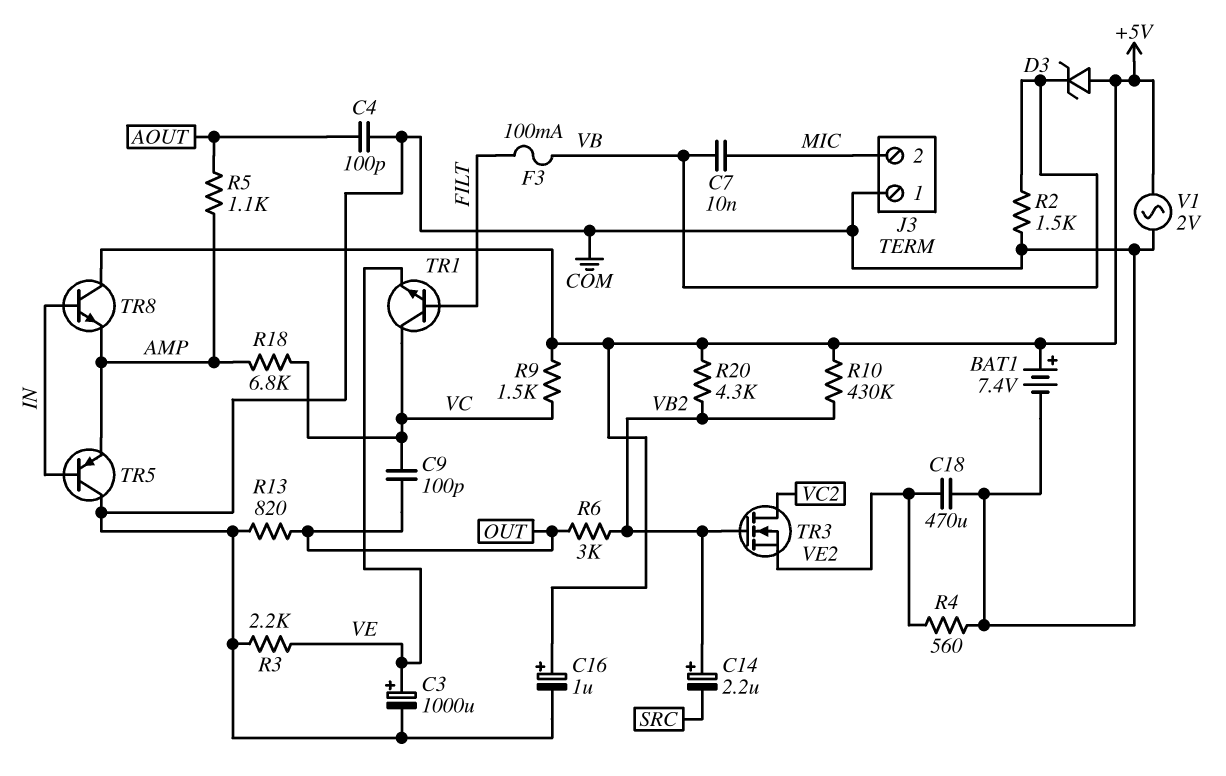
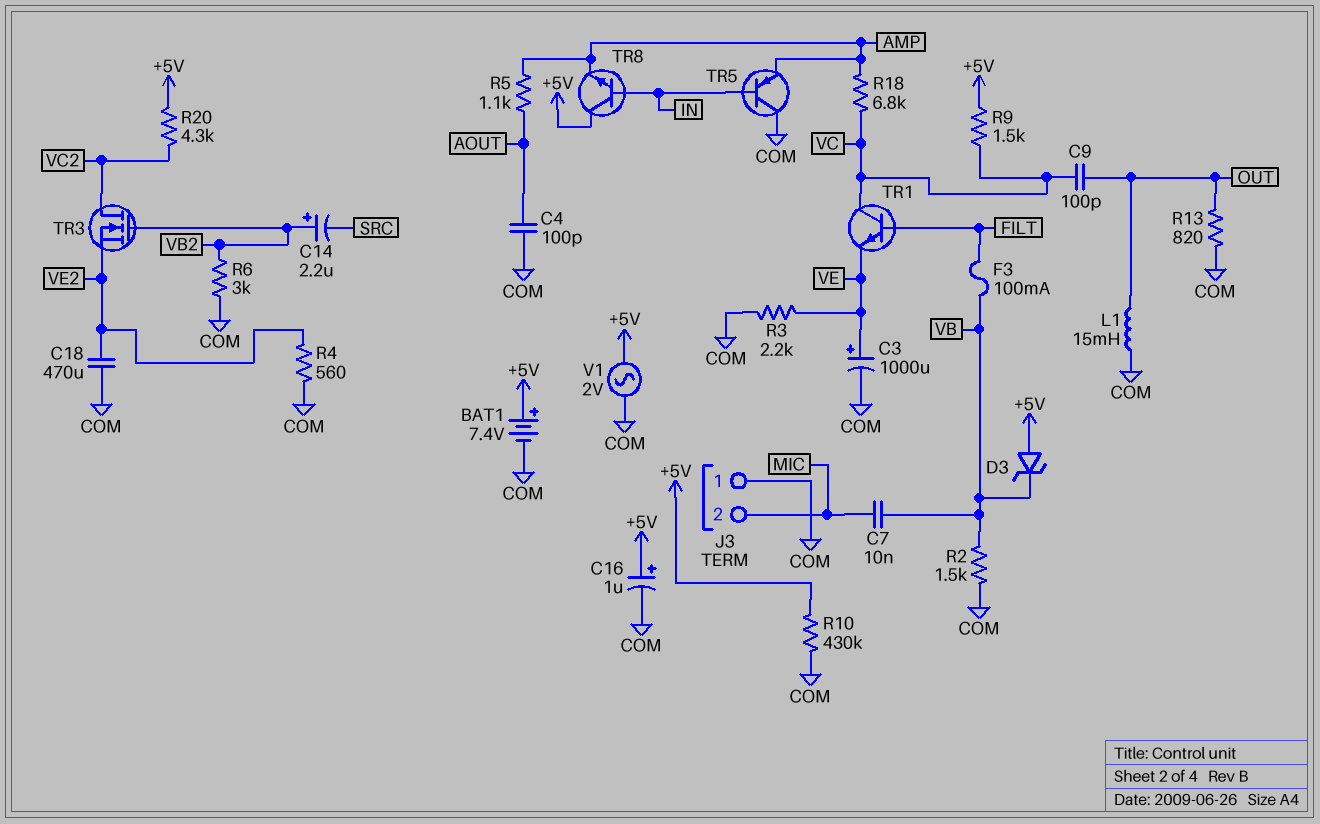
L1: none -> 15mH (COM, OUT)
R6: 3k (OUT, VB2) -> 3k (COM, VB2)
R10: 430k (+5V, VB2) -> 430k (+5V, COM)
R20: 4.3k (+5V, VB2) -> 4.3k (+5V, VC2)

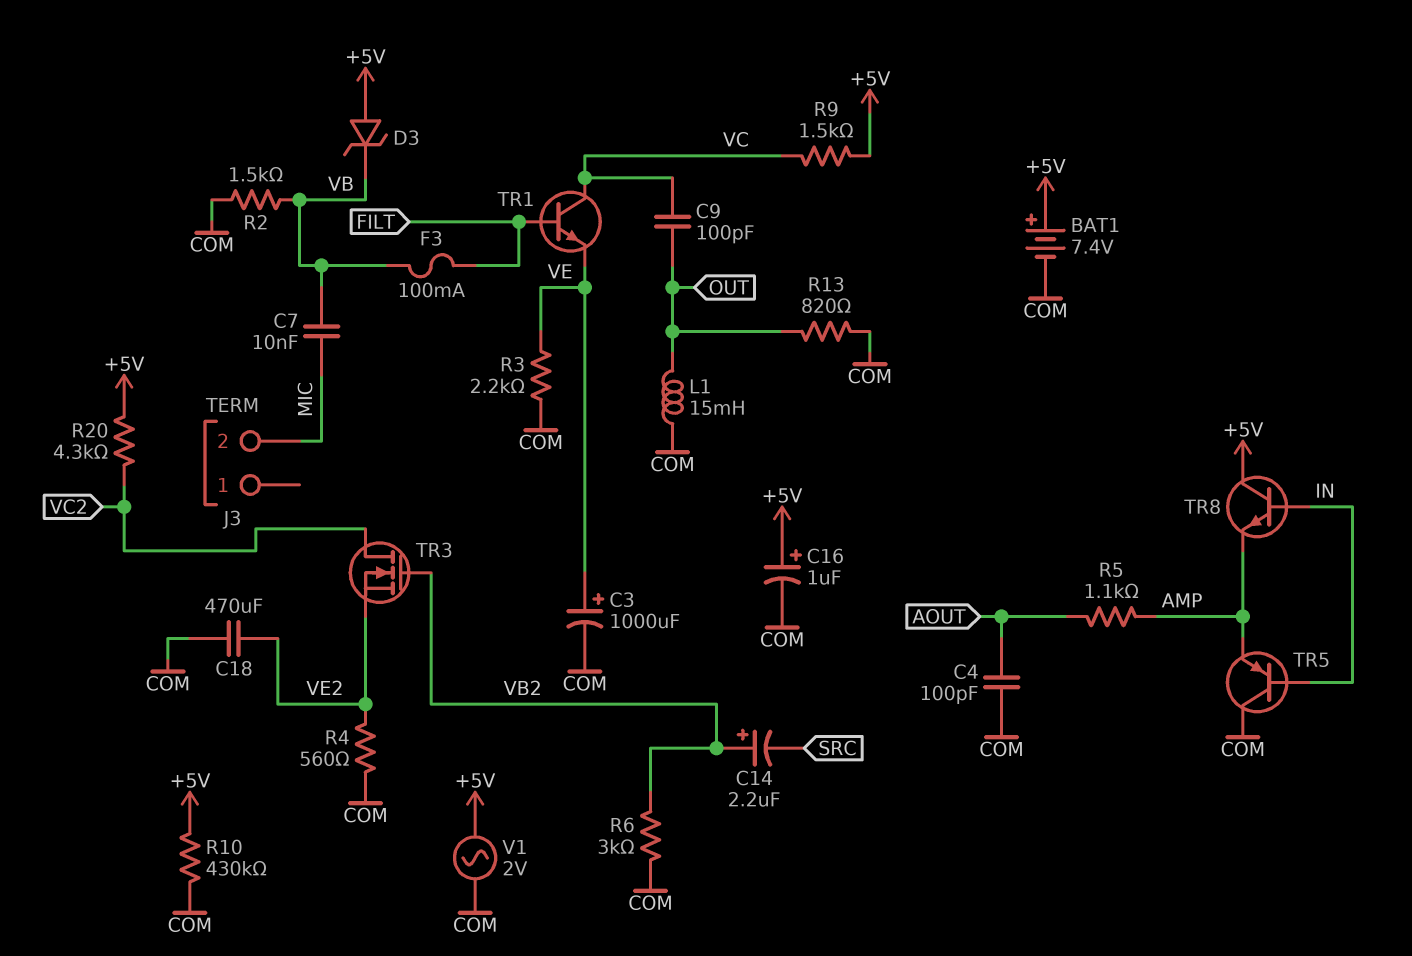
J3 pin 1: COM -> none
R18: 6.8k (AMP, VC) -> none

